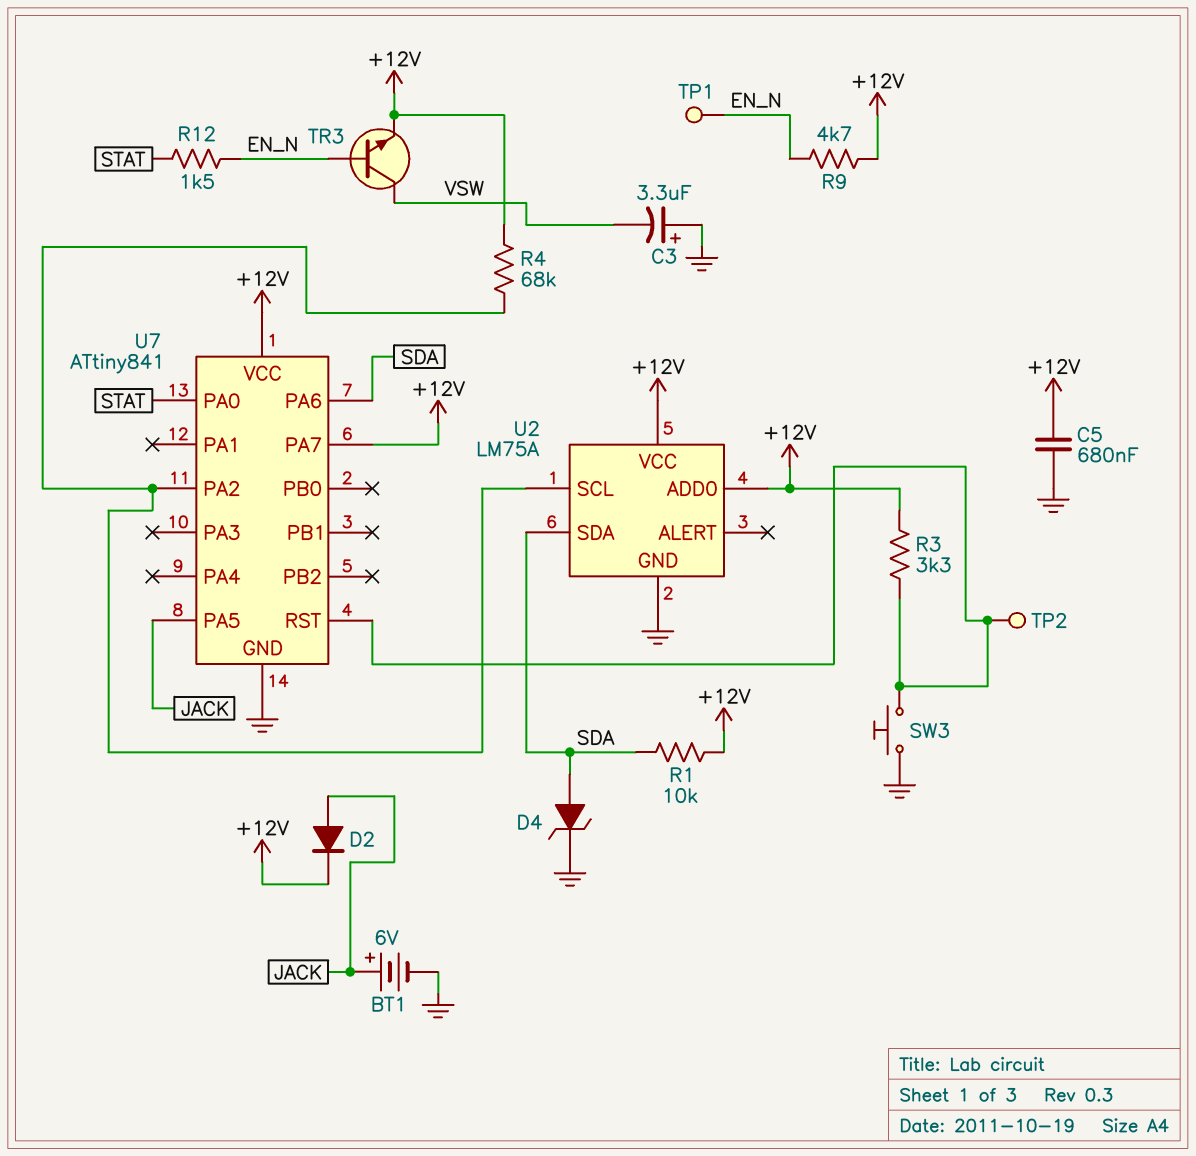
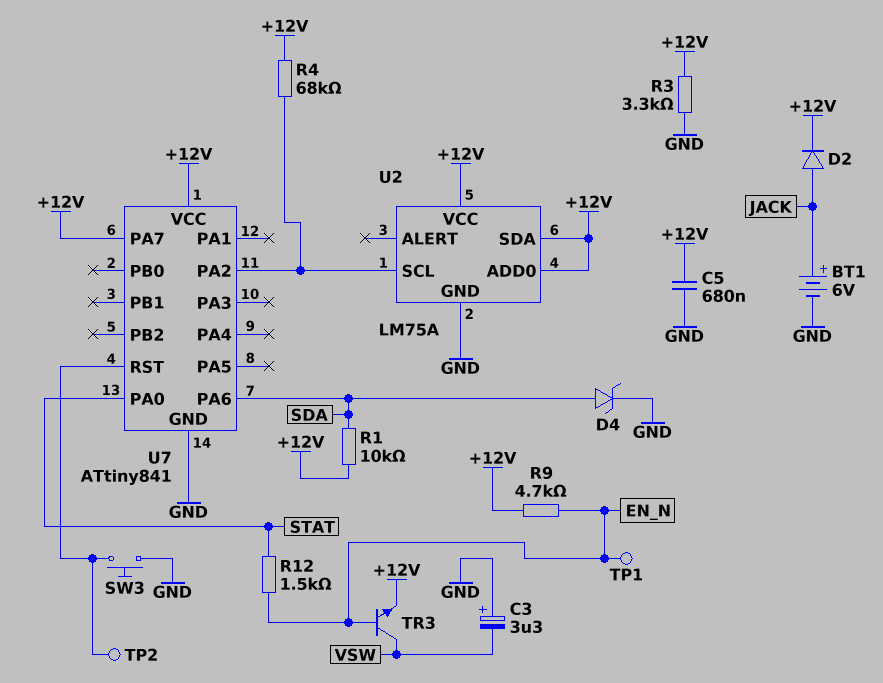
R3: 3.3k (+12V, U7/RST) -> 3.3k (+12V, GND)
U2 pin SDA: SDA -> +12V
U7 pin PA5: JACK -> none

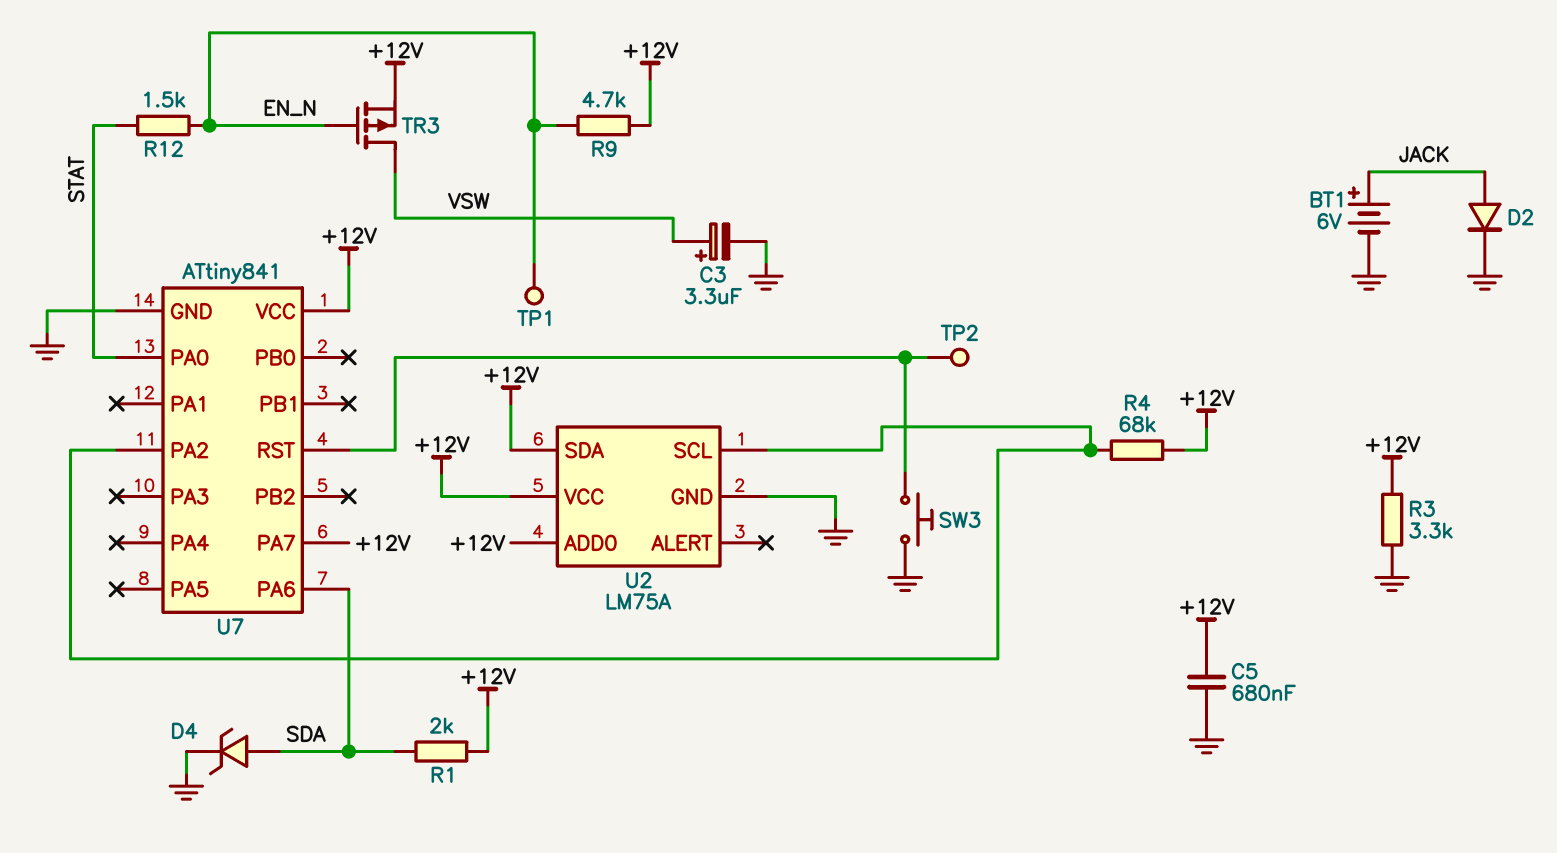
C3: 3.3uF (plus GND, minus VSW) -> 3.3uF (plus VSW, minus GND)
D2: diode (A JACK, K +12V) -> diode (A JACK, K GND)
R1: 10k (+12V, SDA) -> 2k (+12V, SDA)
TR3: NPN (B EN_N, C VSW, E +12V) -> PMOS (G EN_N, D VSW, S +12V)

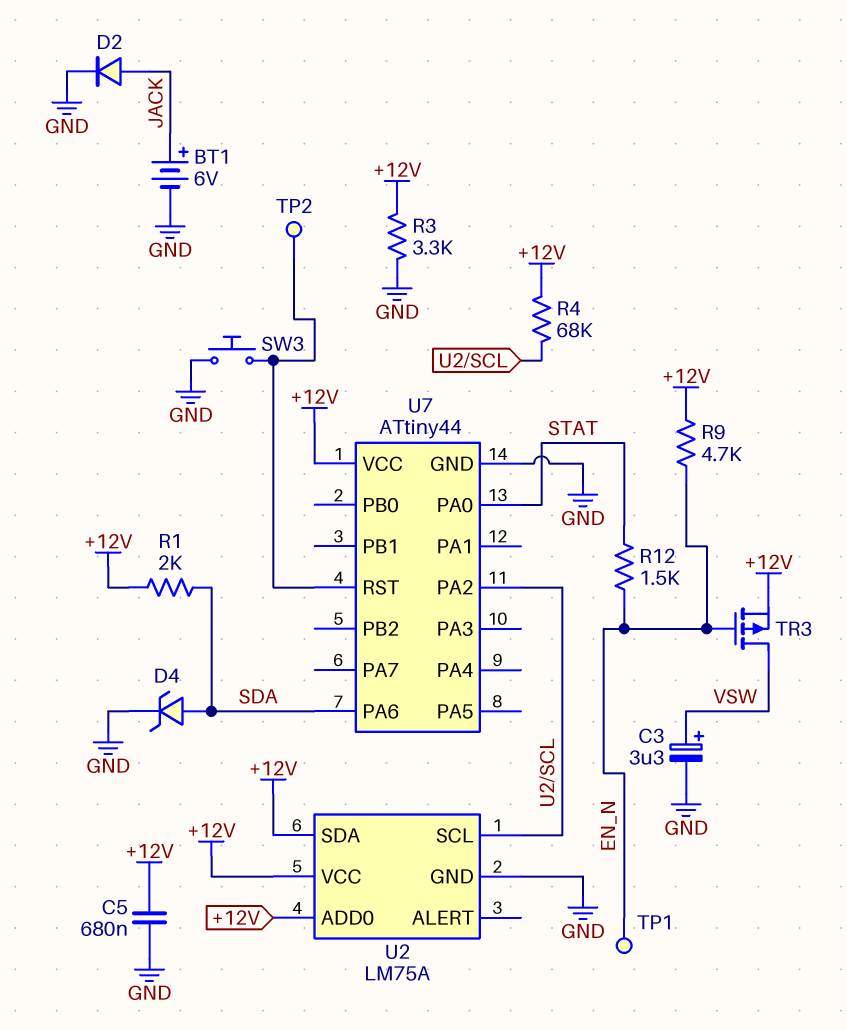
U7: ATtiny841 -> ATtiny44
U7 pin PA7: +12V -> none

